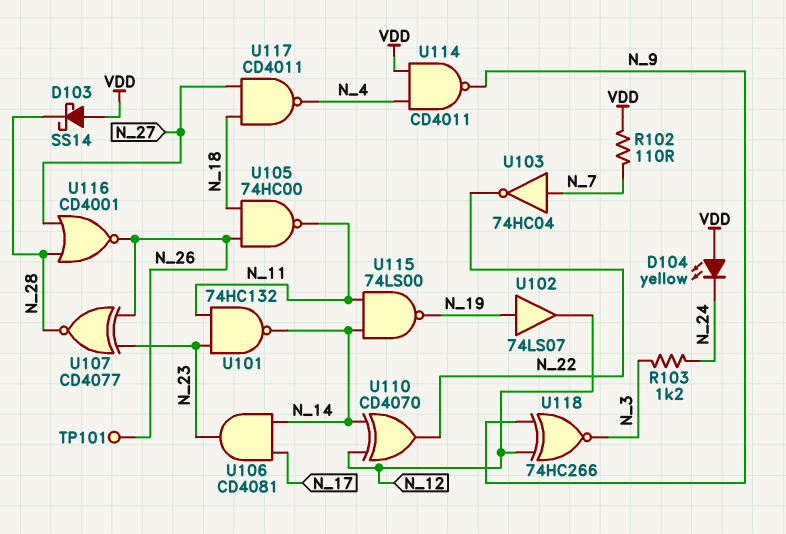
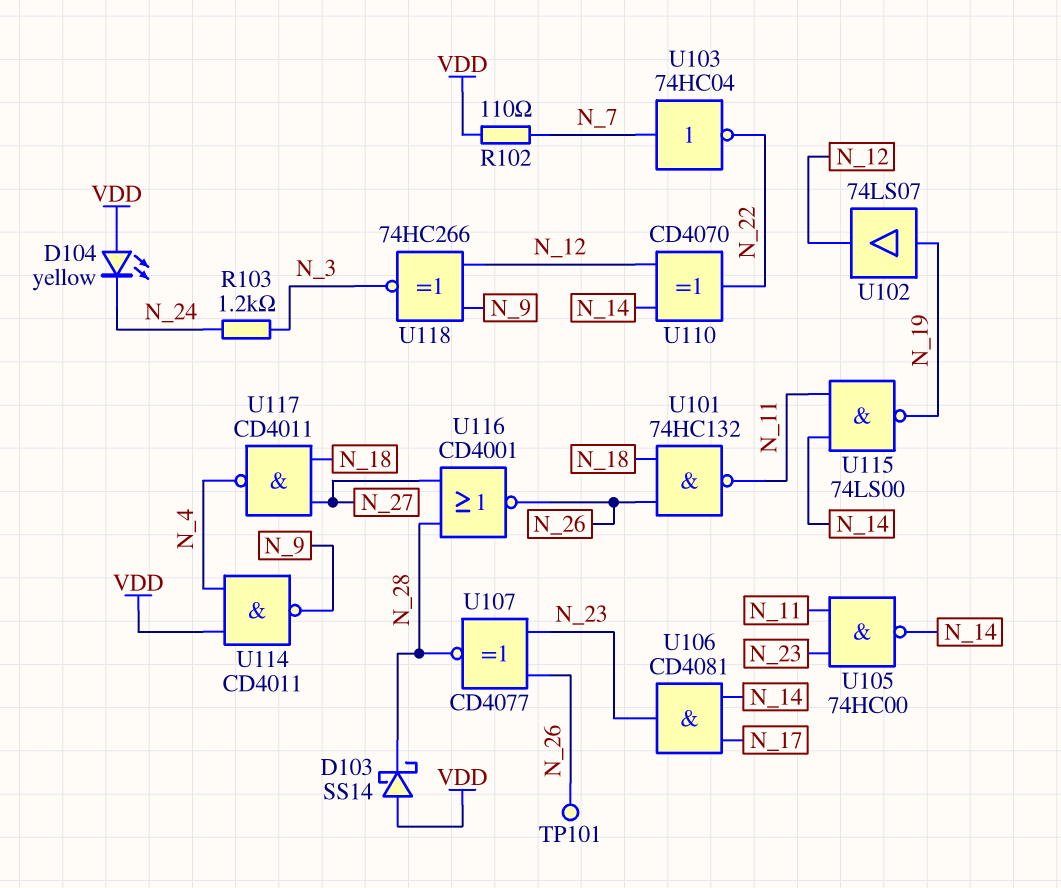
U101: NAND 74HC132 (in N_11, in N_23, out N_14) -> NAND 74HC132 (in N_18, in N_26, out N_11)
U105: NAND 74HC00 (in N_18, in N_26, out N_11) -> NAND 74HC00 (in N_11, in N_23, out N_14)

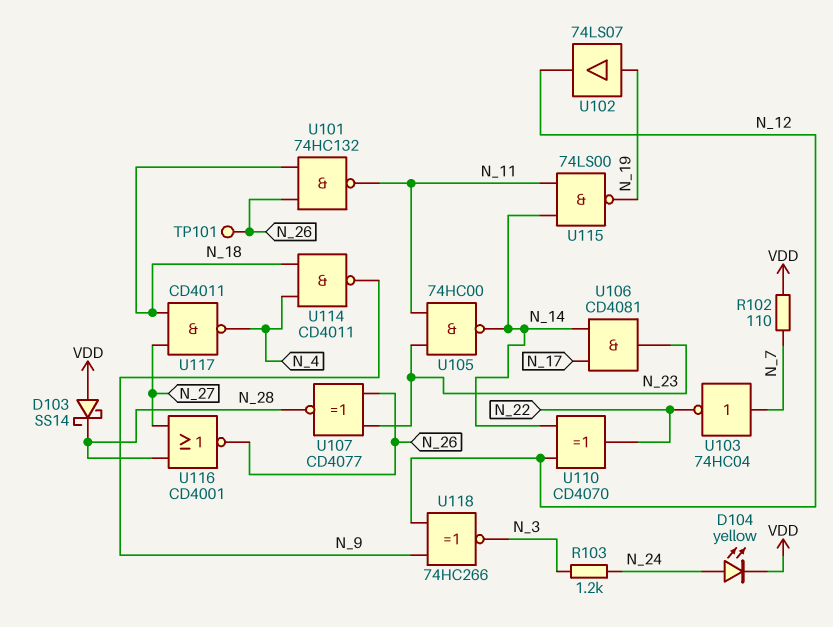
D104: LED yellow (A VDD, K N_24) -> LED yellow (A N_24, K VDD)
U114: NAND CD4011 (in N_4, in VDD, out N_9) -> NAND CD4011 (in N_4, in N_18, out N_9)

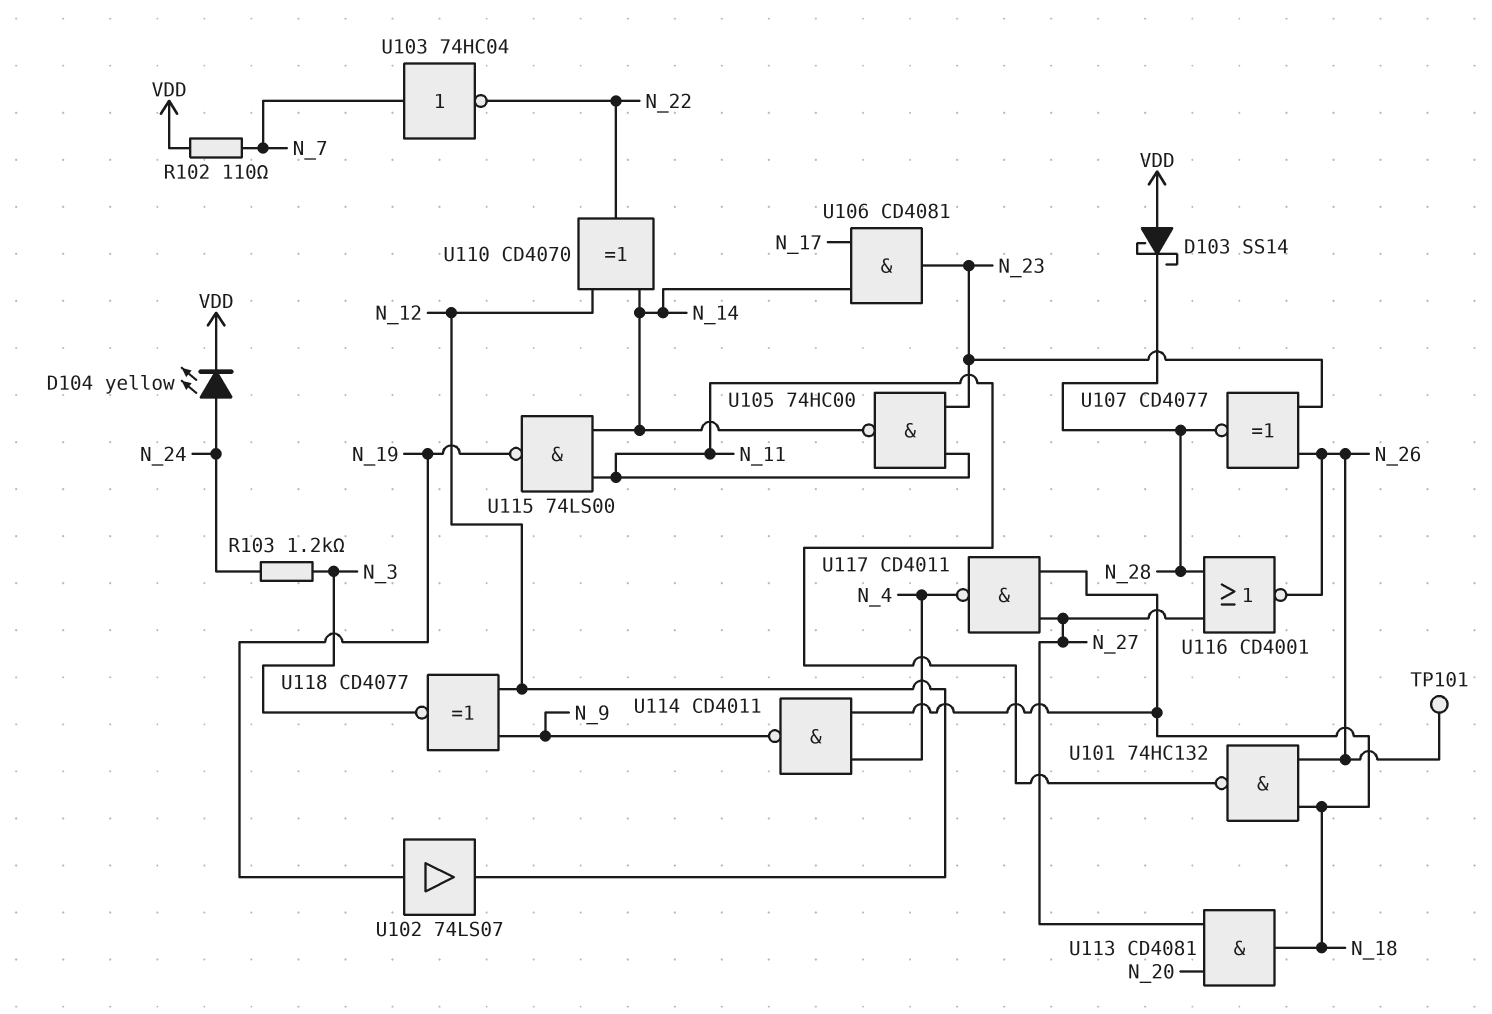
U113: none -> AND CD4081 (in N_20, in N_27, out N_18)
U118: XNOR 74HC266 (in N_9, in N_12, out N_3) -> XNOR CD4077 (in N_9, in N_12, out N_3)

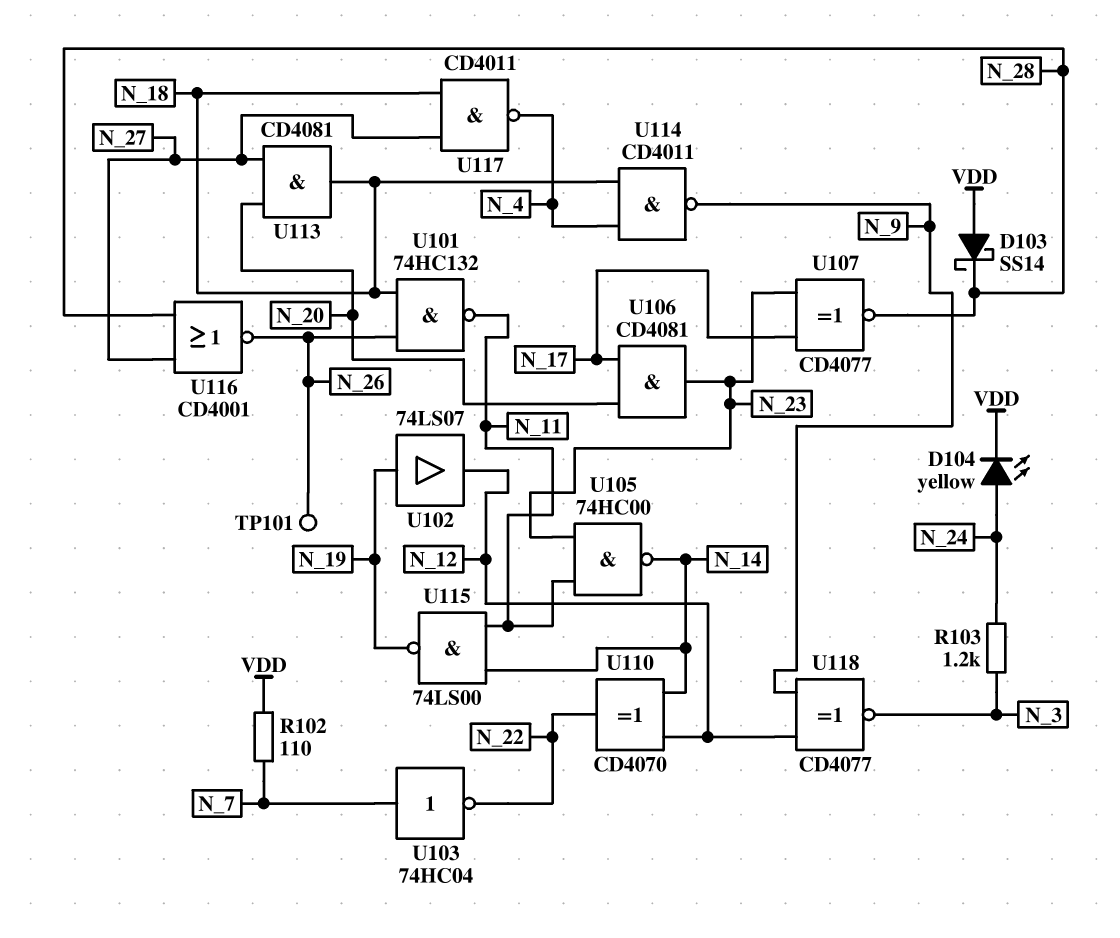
U106: AND CD4081 (in N_14, in N_17, out N_23) -> AND CD4081 (in N_17, in N_20, out N_23)
U107: XNOR CD4077 (in N_23, in N_26, out N_28) -> XNOR CD4077 (in N_17, in N_23, out N_28)

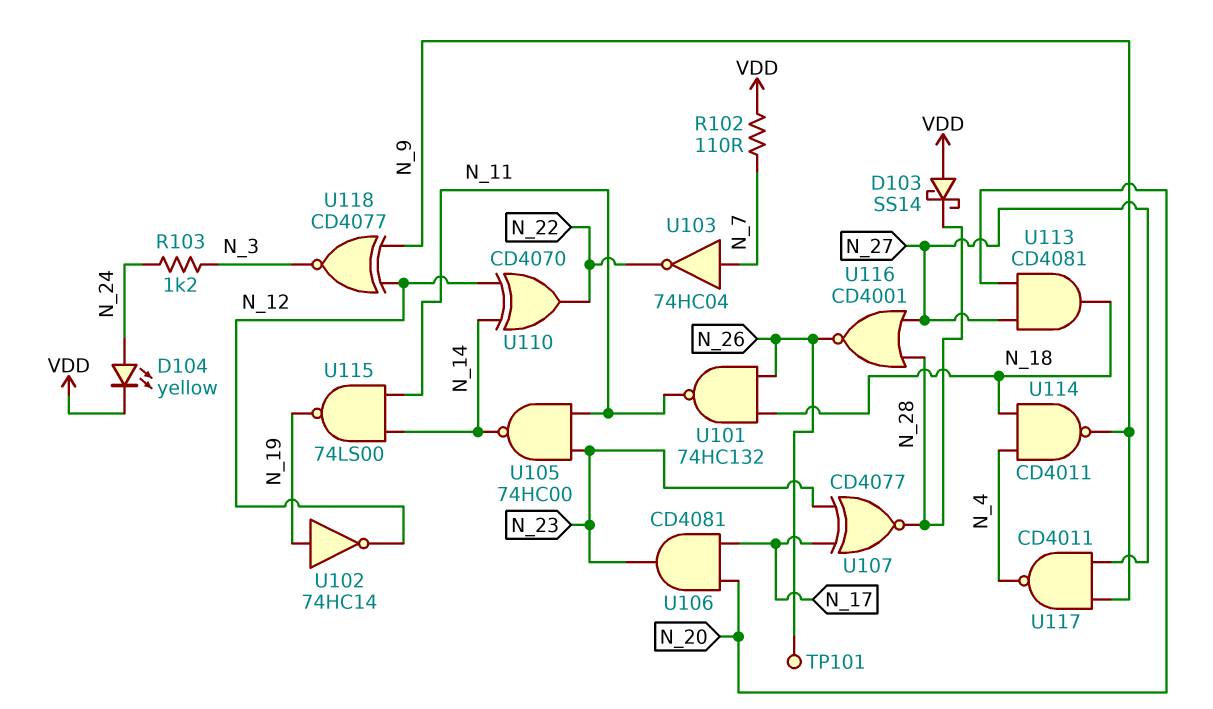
U102: buffer 74LS07 (in N_19, out N_12) -> NOT 74HC14 (in N_19, out N_12)
U117: NAND CD4011 (in N_18, in N_27, out N_4) -> NAND CD4011 (in N_9, in N_27, out N_4)

